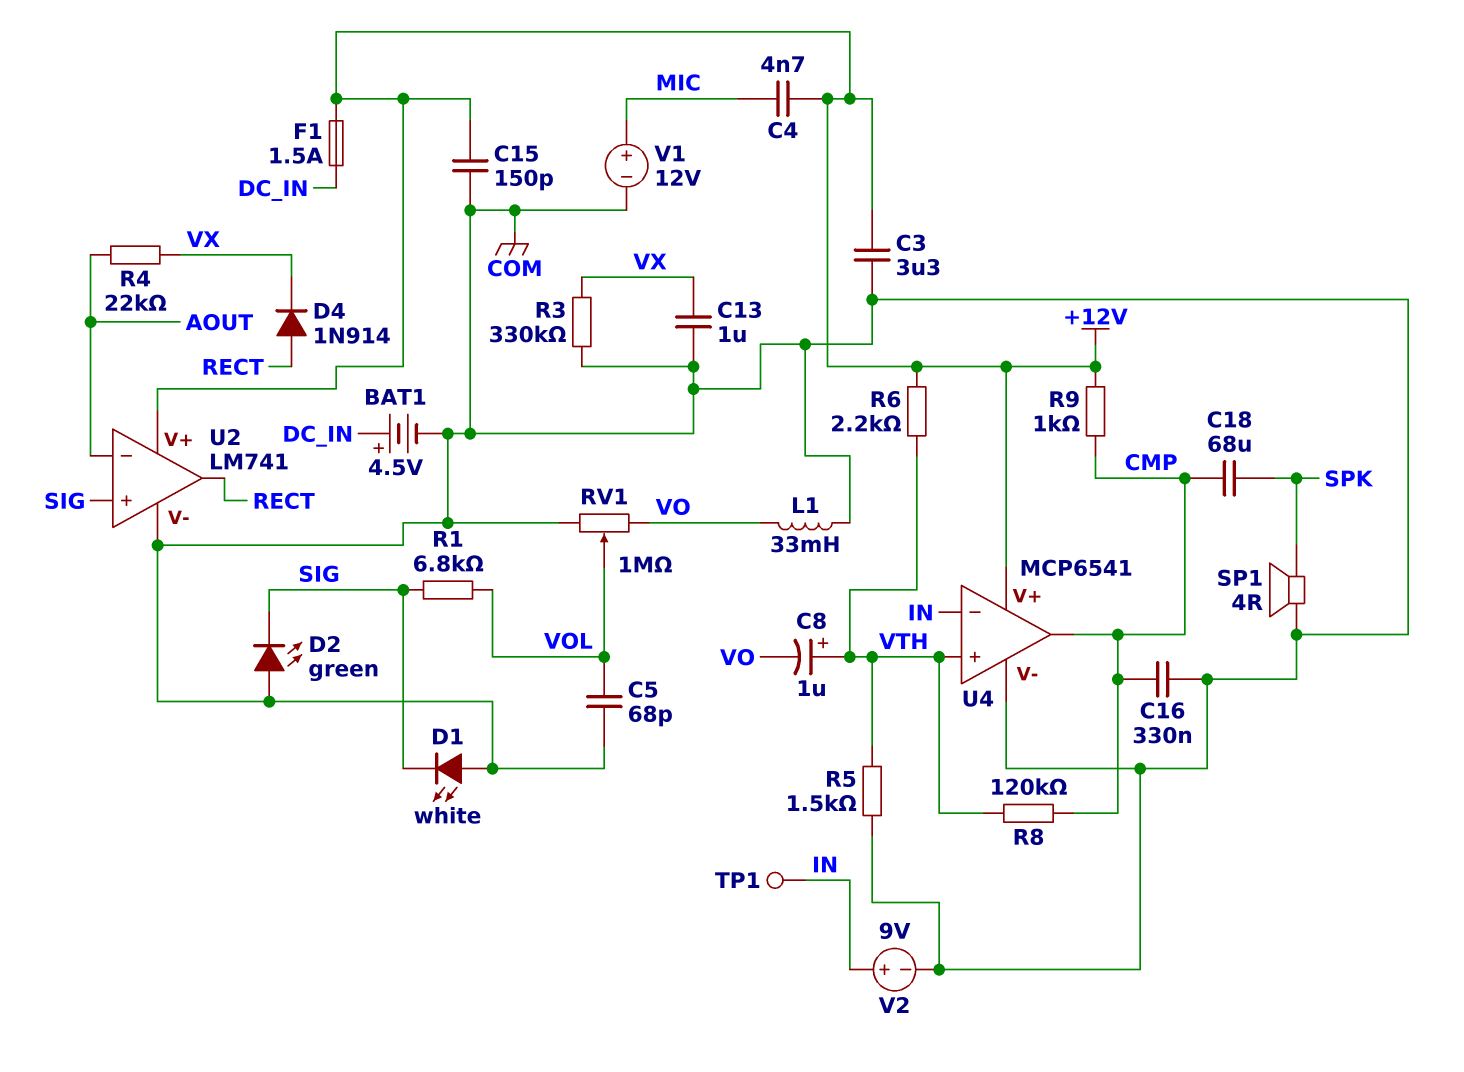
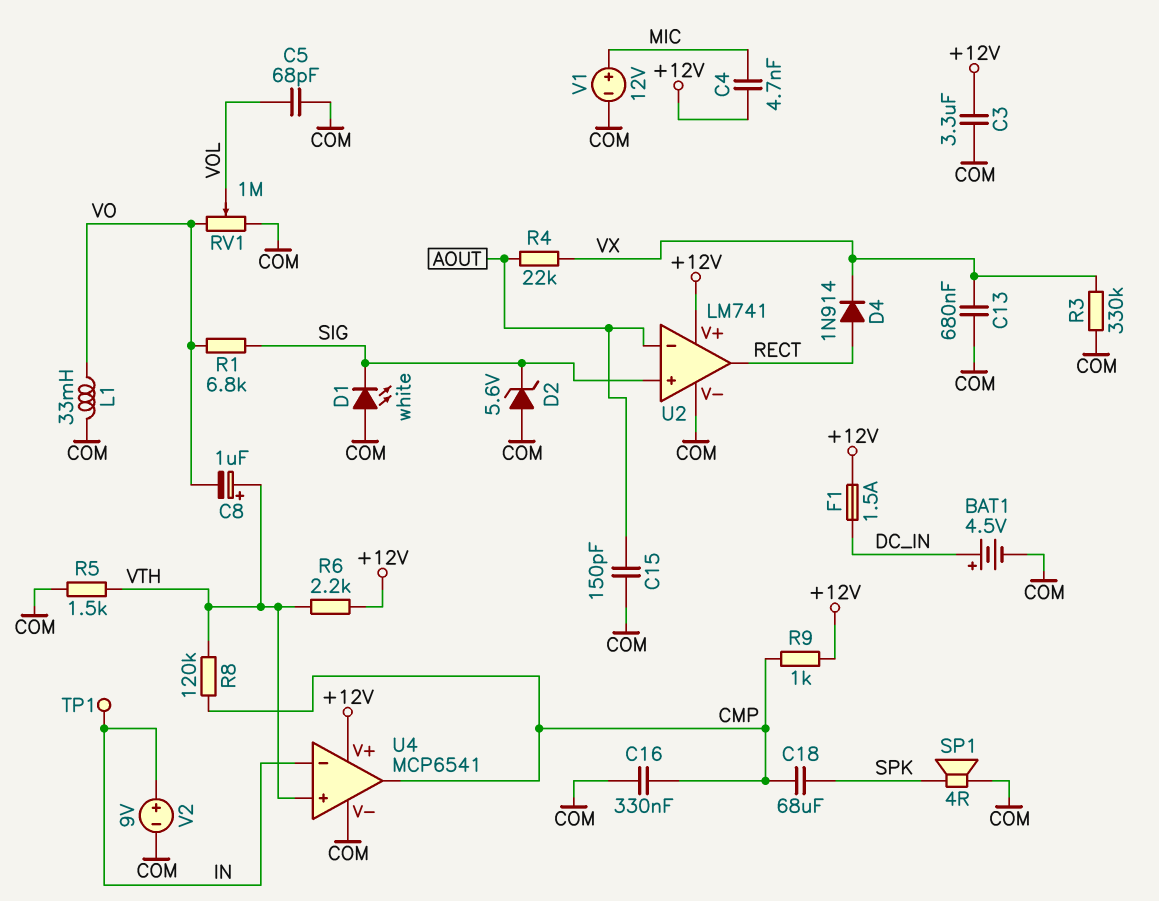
C13: 1uF (COM, VX) -> 680nF (COM, VX)
C15: 150pF (+12V, COM) -> 150pF (AOUT, COM)
D2: LED green (A COM, K SIG) -> zener 5.6V (A COM, K SIG)
R1: 6.8k (SIG, VOL) -> 6.8k (SIG, VO)

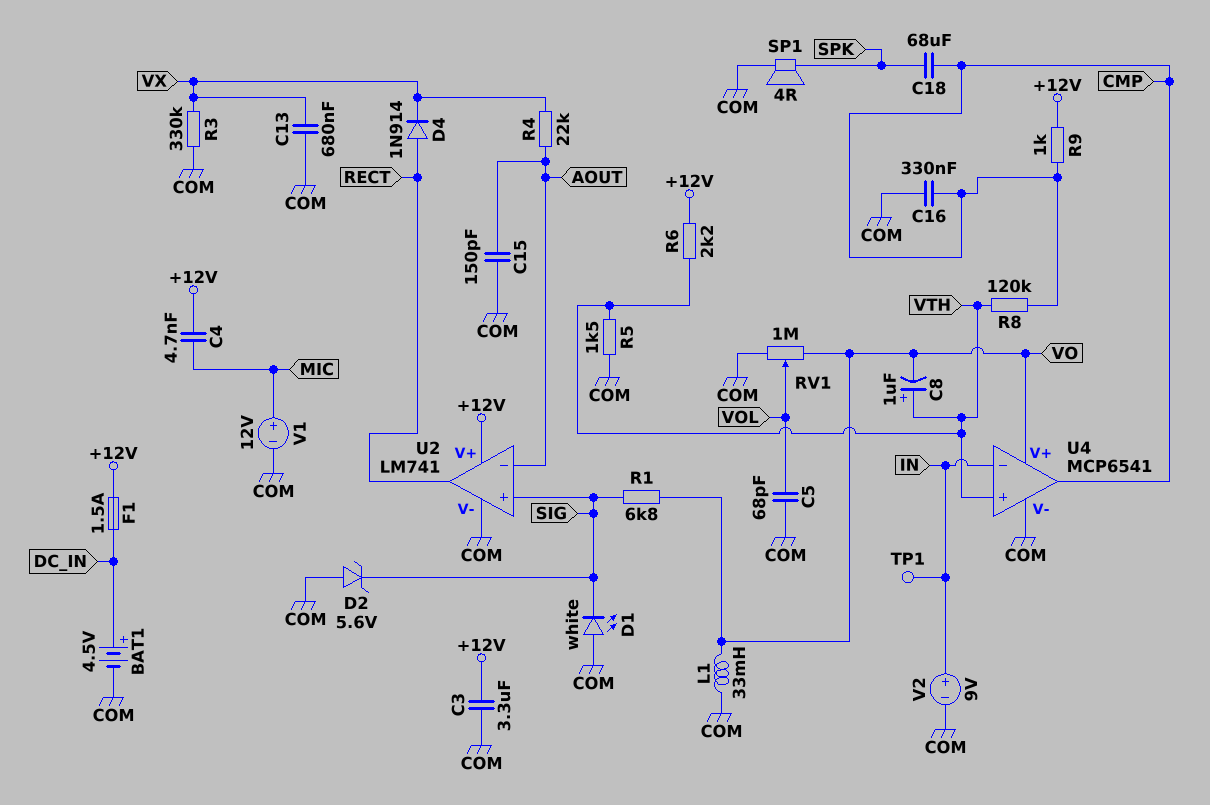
U4 pin V+: +12V -> VO

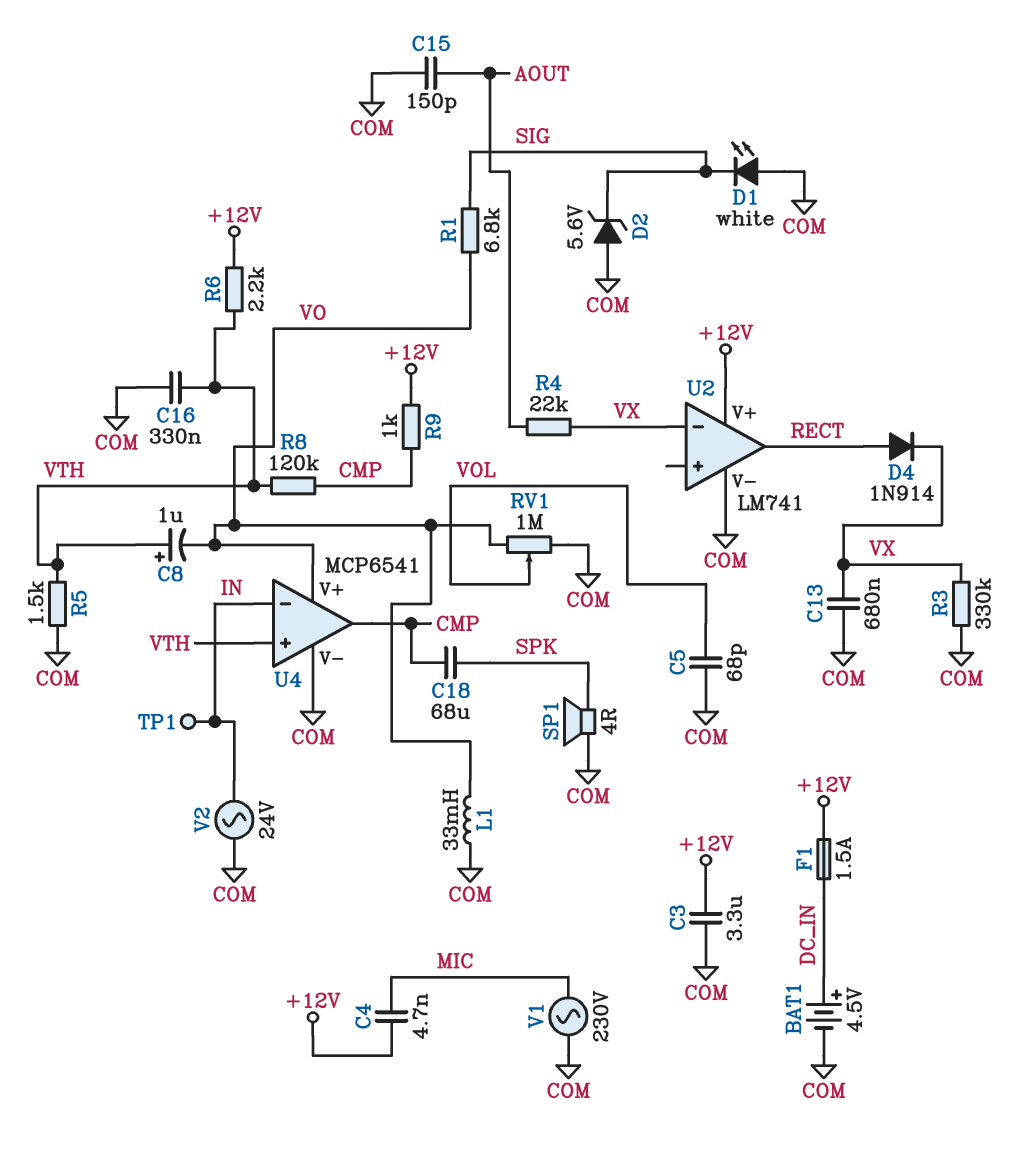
C16: 330nF (CMP, COM) -> 330nF (COM, VTH)
U2 pin in+: SIG -> none
U2 pin in-: AOUT -> VX
V1: 12V (plus MIC, minus COM) -> AC 230V (COM, MIC)
V2: 9V (plus IN, minus COM) -> AC 24V (COM, IN)

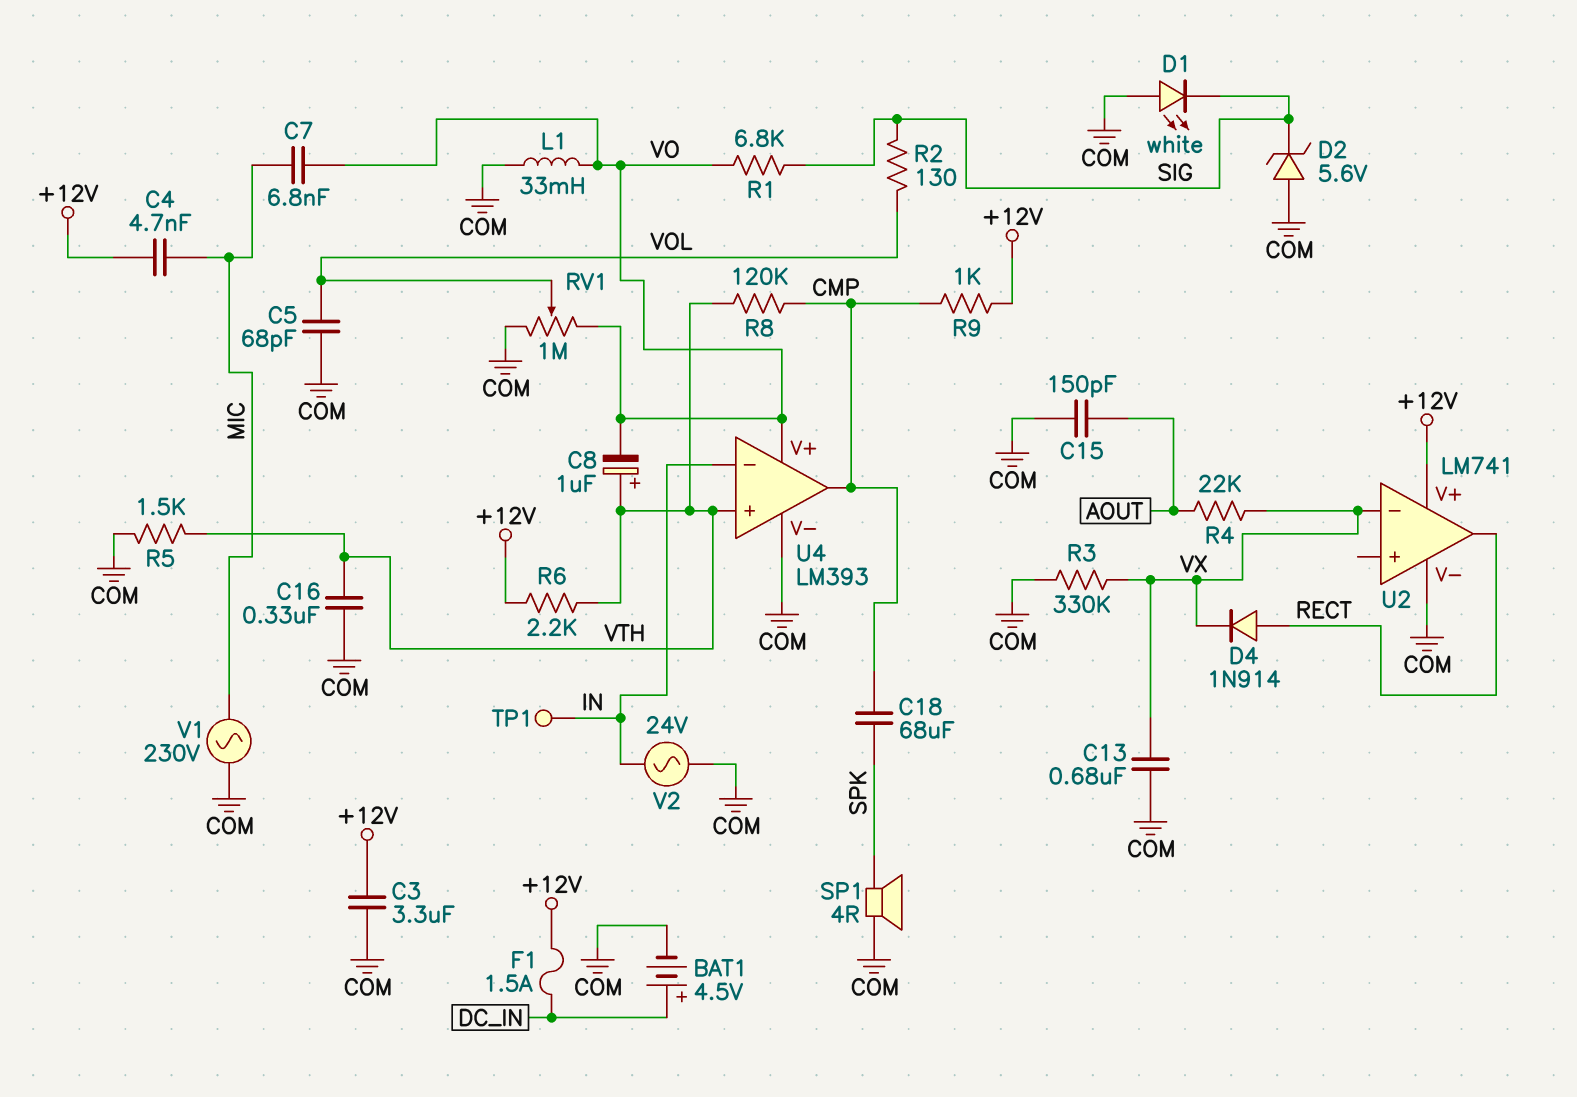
C7: none -> 6.8nF (MIC, VO)
R2: none -> 130 (SIG, VOL)
U4: MCP6541 -> LM393

